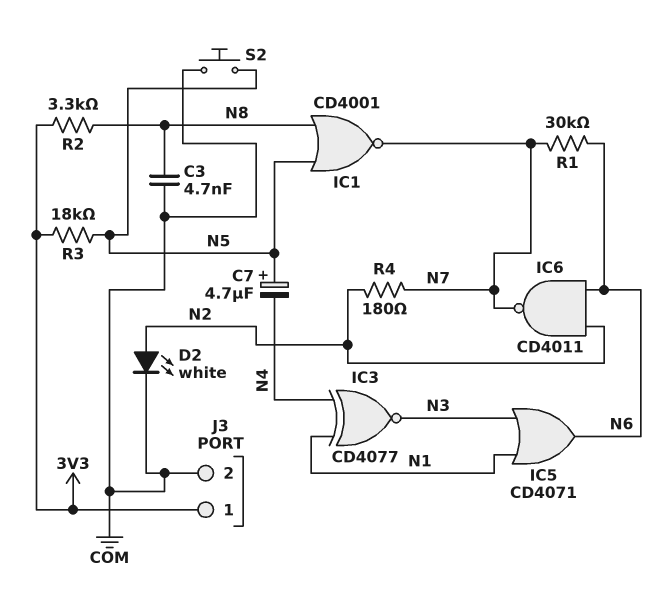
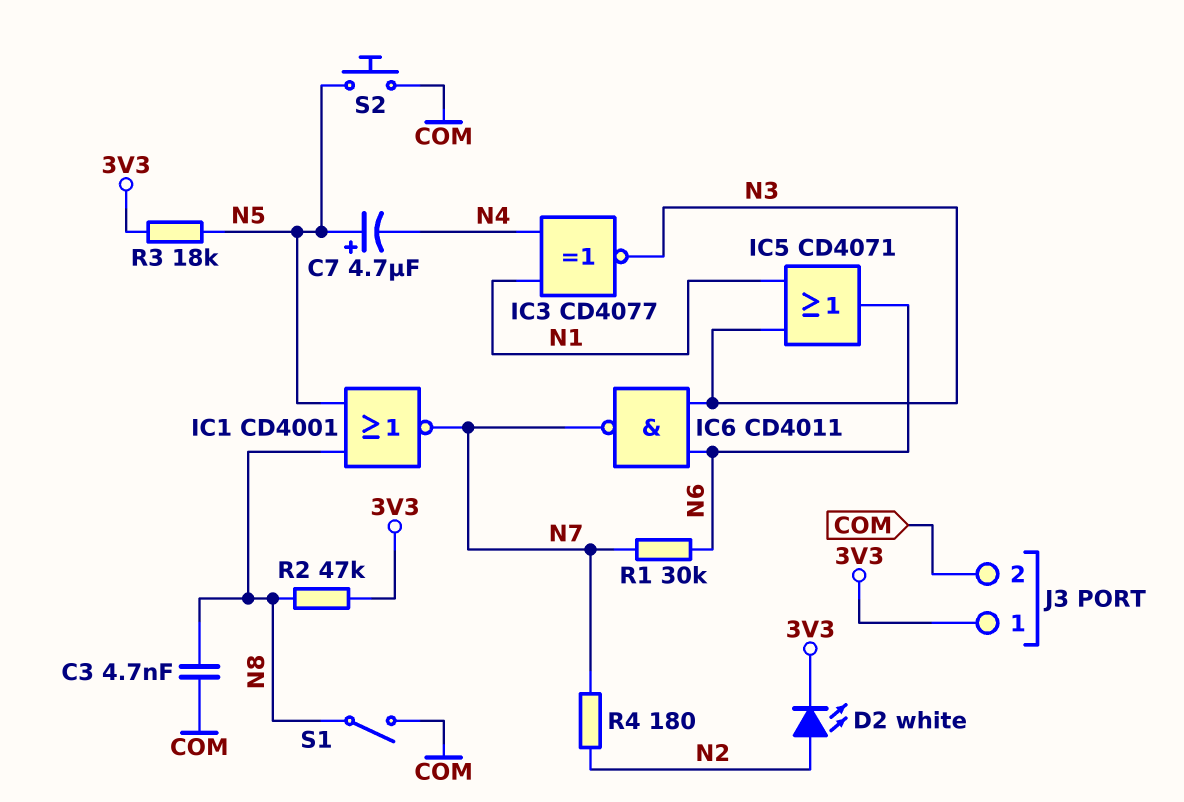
D2: LED white (A N2, K COM) -> LED white (A N2, K 3V3)
IC6: NAND CD4011 (in N2, in N6, out N7) -> NAND CD4011 (in N3, in N6, out N7)
R2: 3.3k (3V3, N8) -> 47k (3V3, N8)
S1: none -> switch (COM, N8)

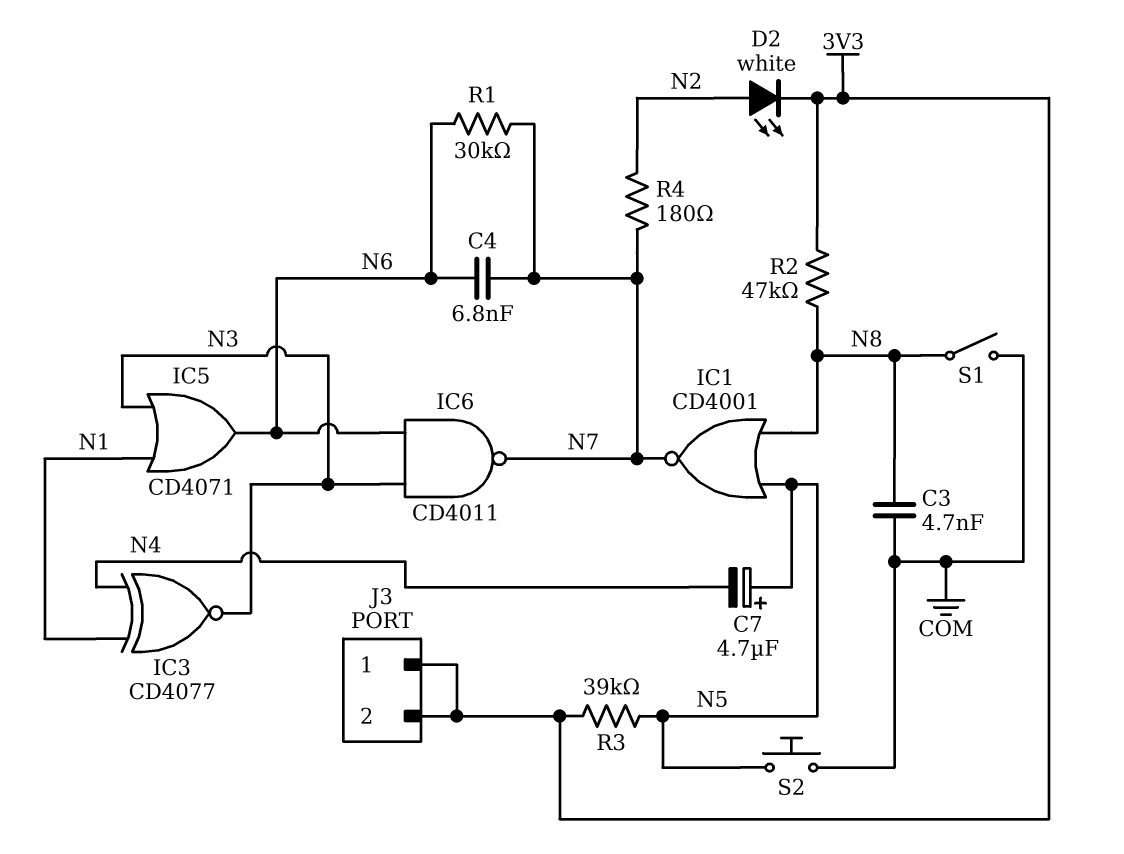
C4: none -> 6.8nF (N6, N7)
J3 pin 2: COM -> 3V3
R3: 18k (3V3, N5) -> 39k (3V3, N5)

